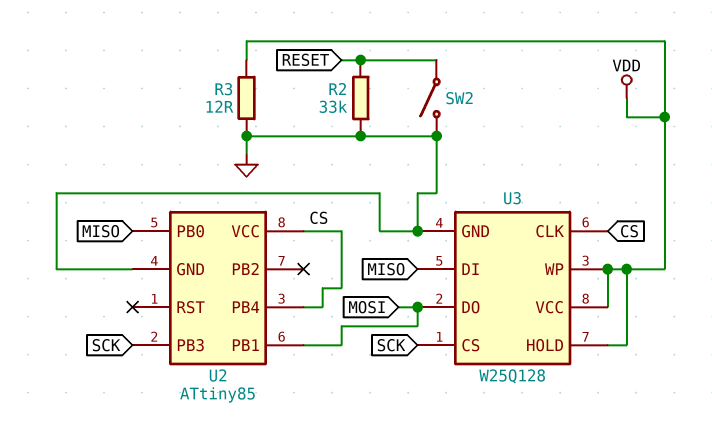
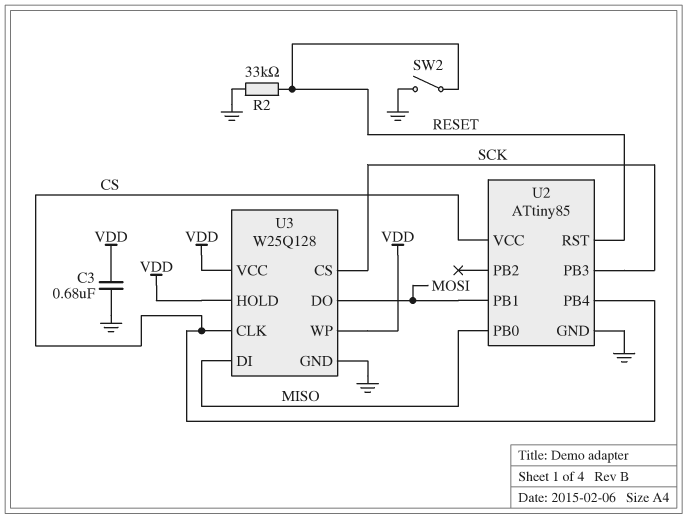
C3: none -> 680nF (GND, VDD)
R3: 12 (GND, VDD) -> none
U2 pin RST: none -> RESET

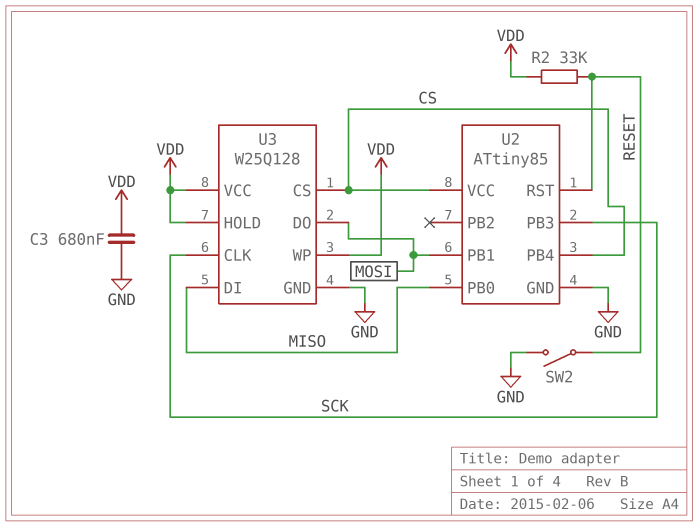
R2: 33k (GND, RESET) -> 33k (RESET, VDD)
U3 pin CLK: CS -> SCK
U3 pin CS: SCK -> CS

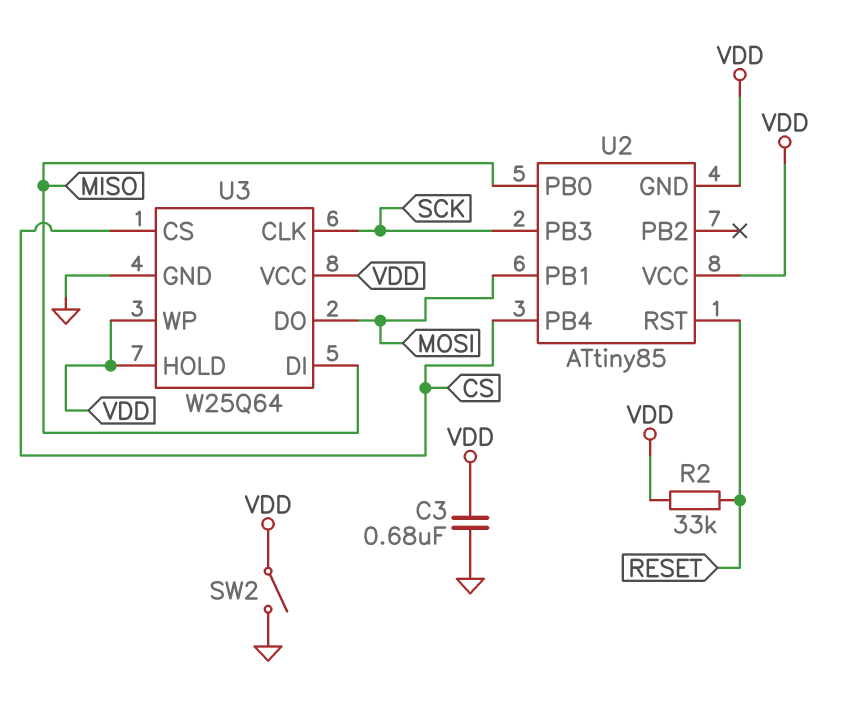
SW2: switch (GND, RESET) -> switch (GND, VDD)
U2 pin GND: GND -> VDD
U2 pin VCC: CS -> VDD
U3: W25Q128 -> W25Q64

